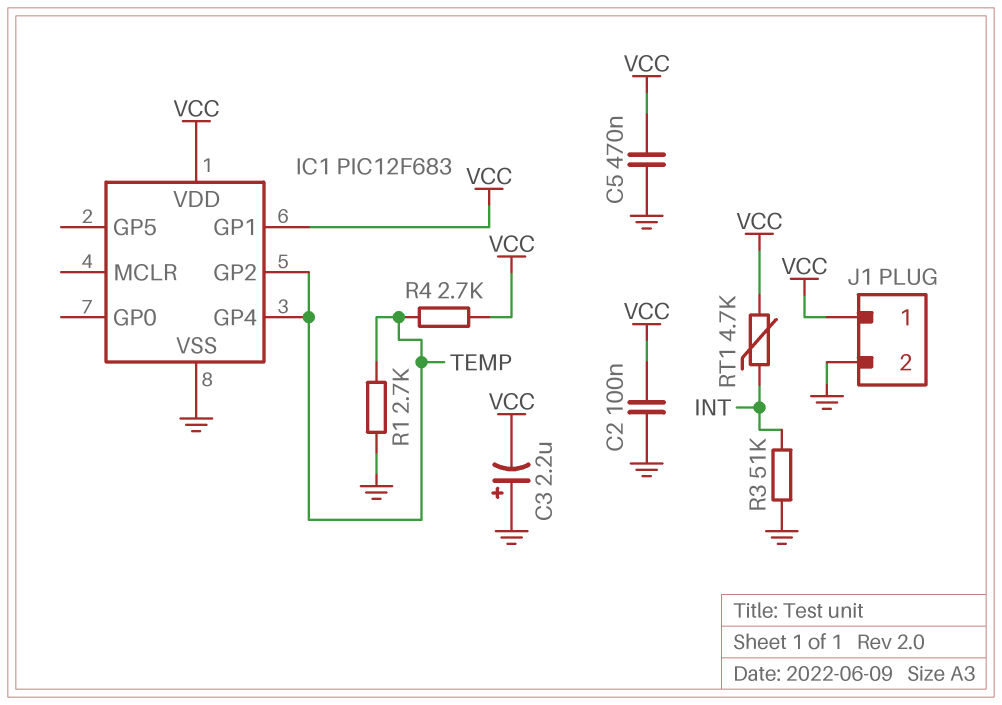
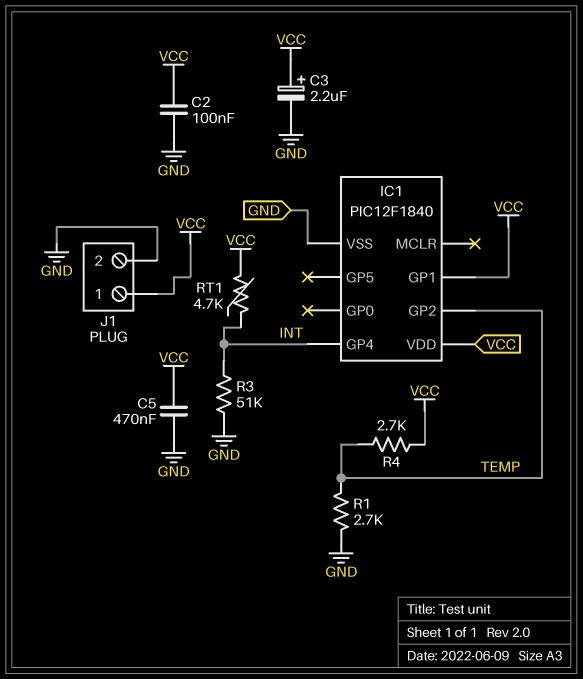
C3: 2.2uF (plus GND, minus VCC) -> 2.2uF (plus VCC, minus GND)
IC1: PIC12F683 -> PIC12F1840
IC1 pin GP4: TEMP -> INT

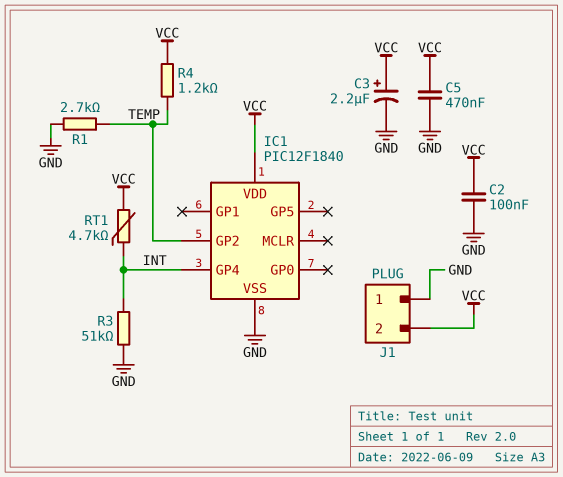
IC1 pin GP1: VCC -> none
J1 pin 1: VCC -> GND
J1 pin 2: GND -> VCC
R4: 2.7k (TEMP, VCC) -> 1.2k (TEMP, VCC)

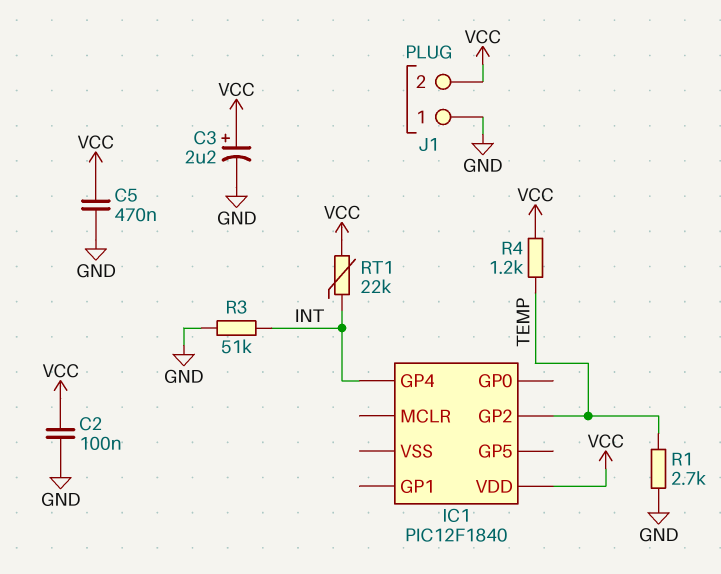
IC1 pin VSS: GND -> none
RT1: 4.7k (INT, VCC) -> 22k (INT, VCC)

